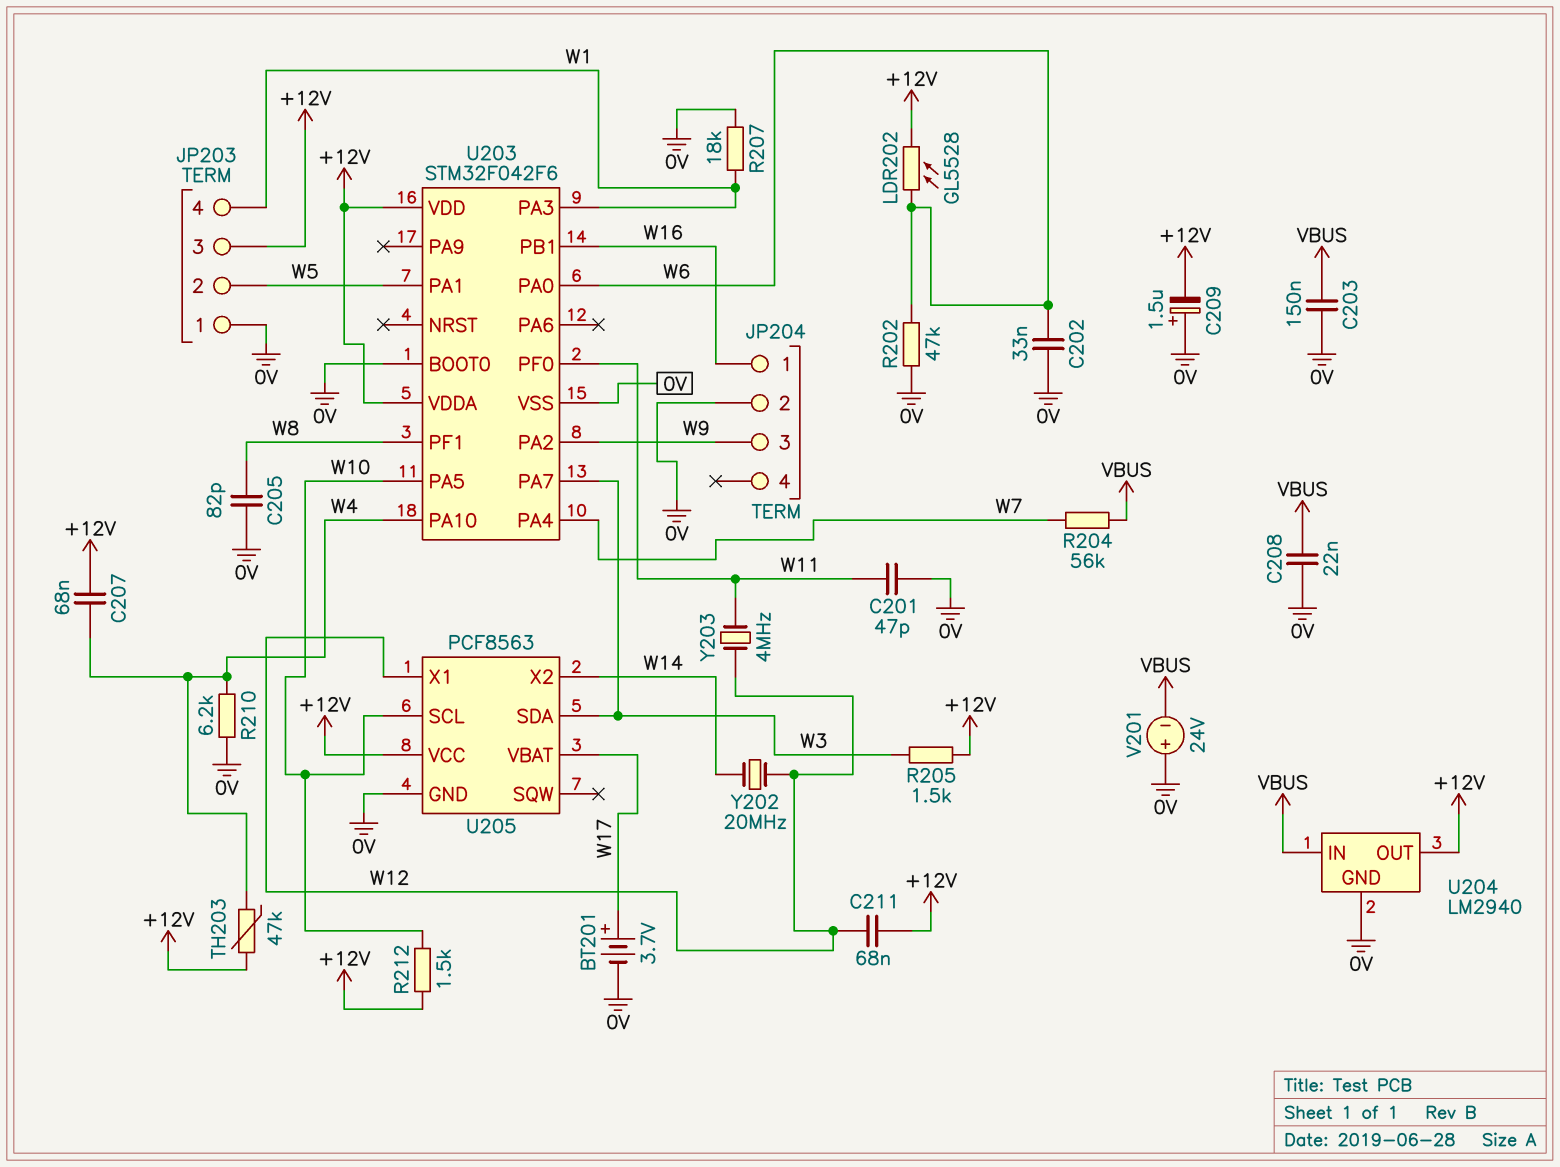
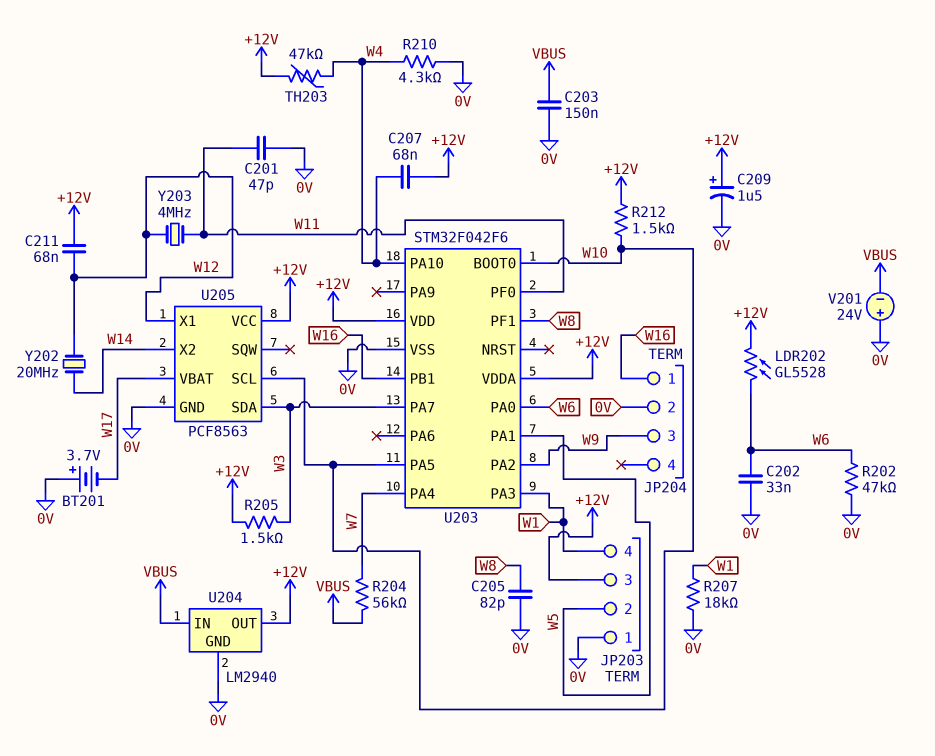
BT201: 3.7V (plus W17, minus 0V) -> 3.7V (plus 0V, minus W17)
C208: 22nF (0V, VBUS) -> none
C209: 1.5uF (plus 0V, minus +12V) -> 1.5uF (plus +12V, minus 0V)
R210: 6.2k (0V, W4) -> 4.3k (0V, W4)
U203 pin BOOT0: 0V -> W10

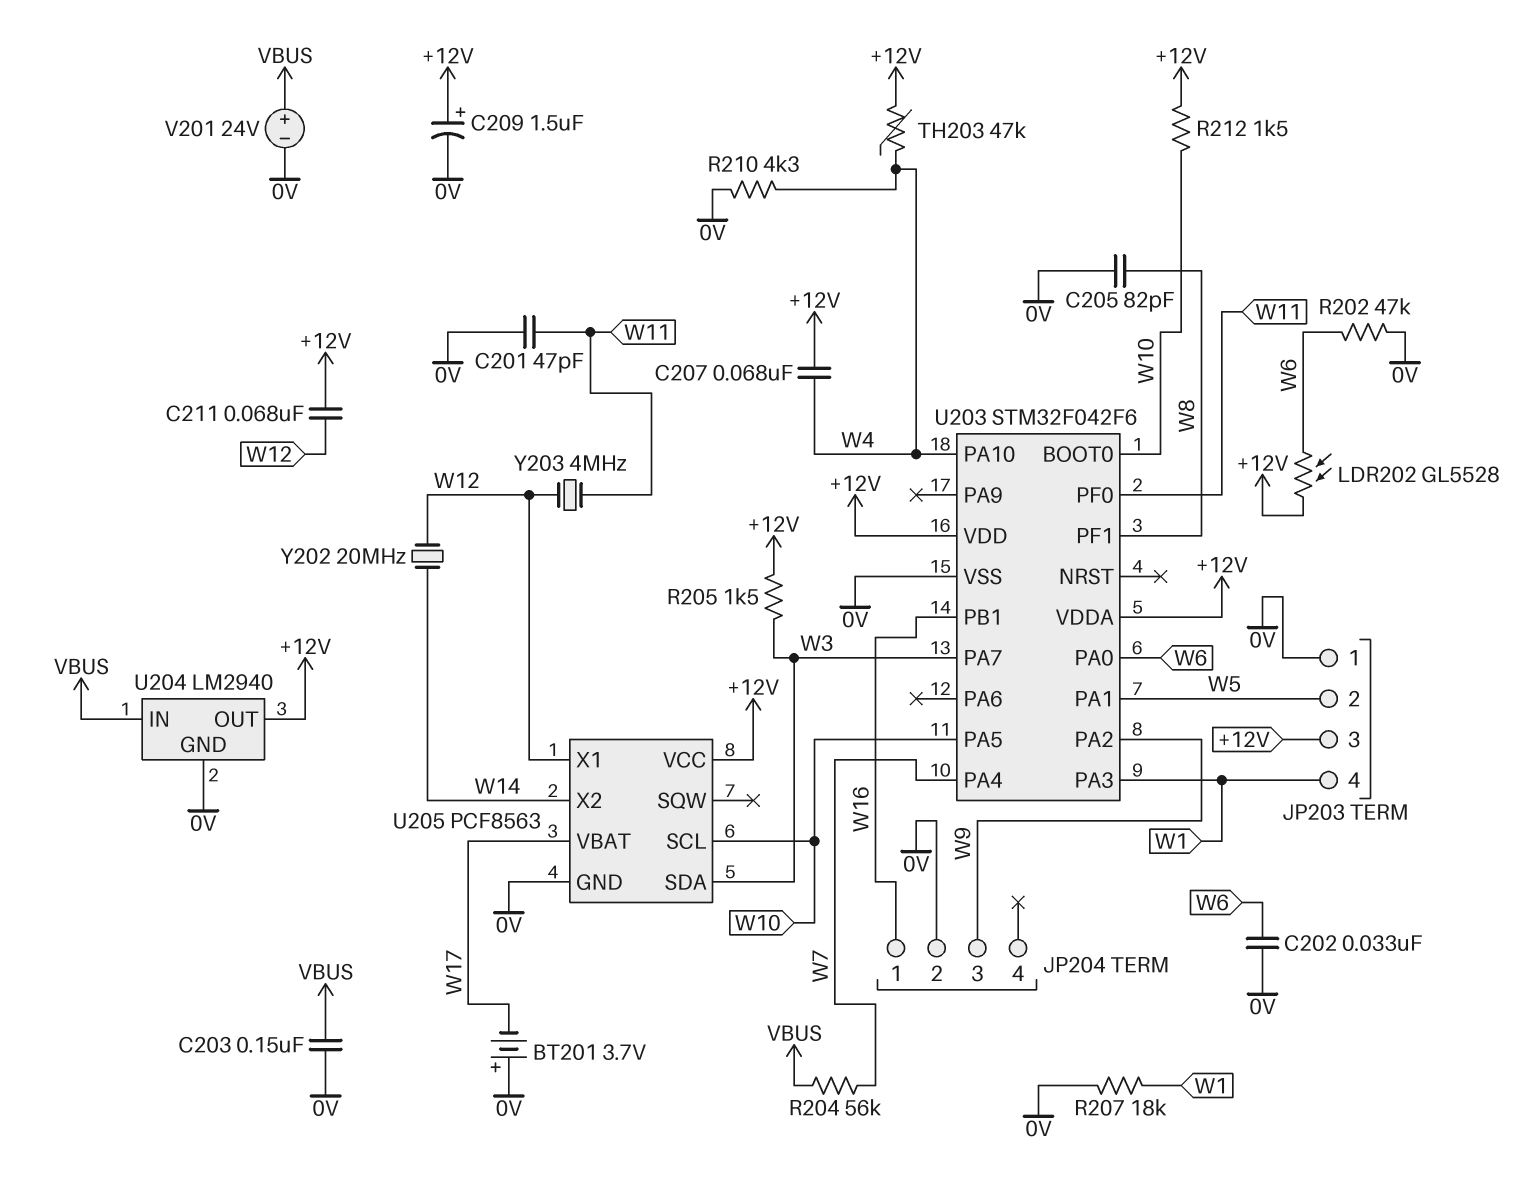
V201: 24V (plus 0V, minus VBUS) -> 24V (plus VBUS, minus 0V)

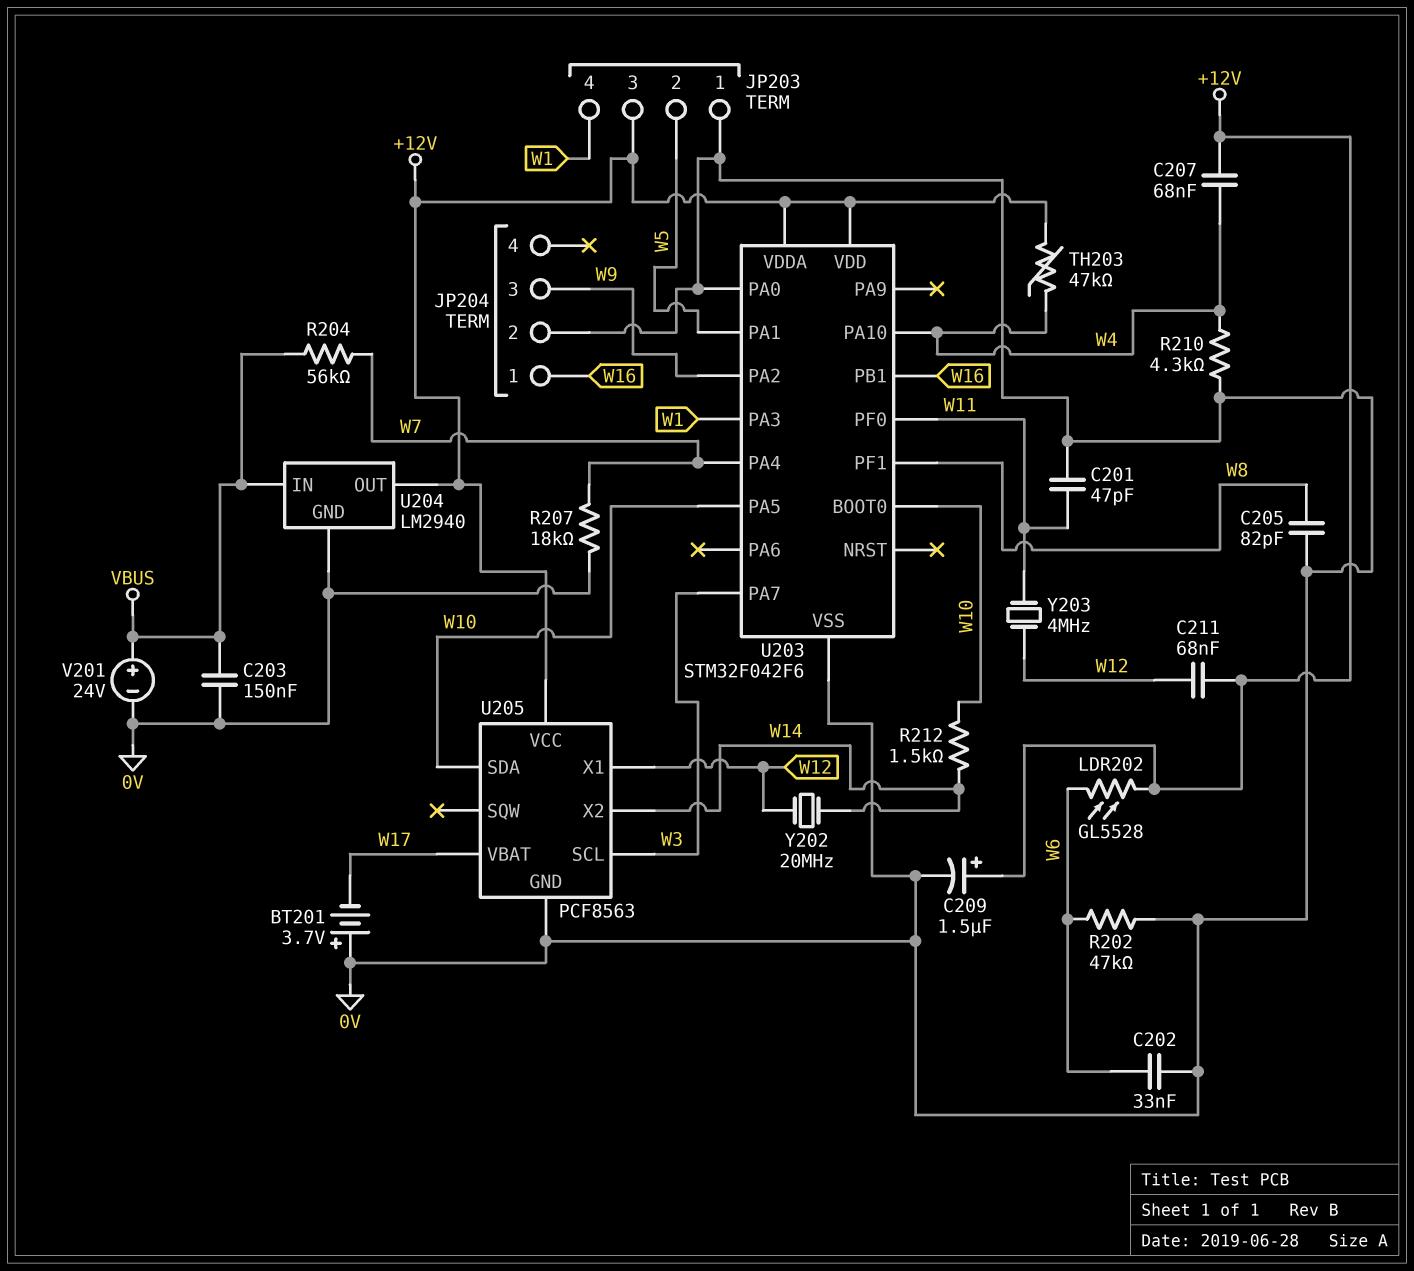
R205: 1.5k (+12V, W3) -> none
R207: 18k (0V, W1) -> 18k (0V, W7)
R212: 1.5k (+12V, W10) -> 1.5k (W10, W14)
U203 pin PA0: W6 -> 0V
U205 pin SCL: W10 -> W3
U205 pin SDA: W3 -> W10

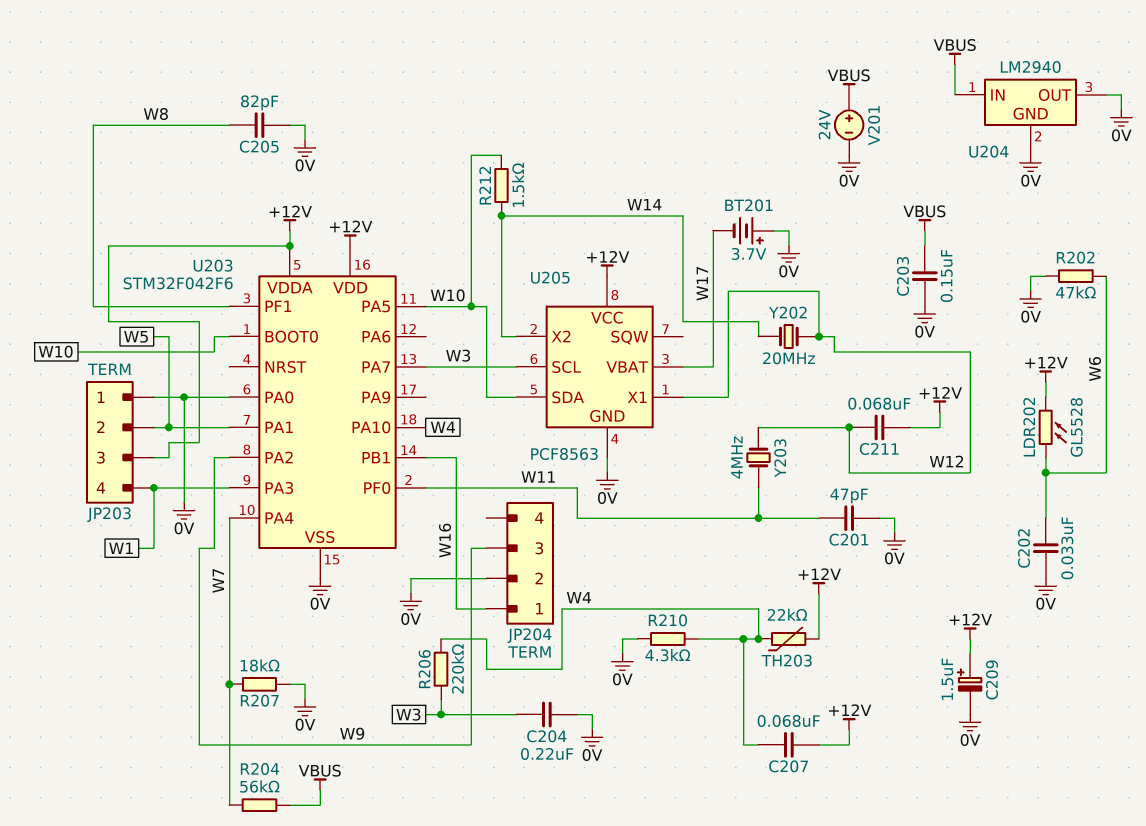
C204: none -> 220nF (0V, W3)
R206: none -> 220k (W3, W4)
TH203: 47k (+12V, W4) -> 22k (+12V, W4)
U204 pin OUT: +12V -> 0V

